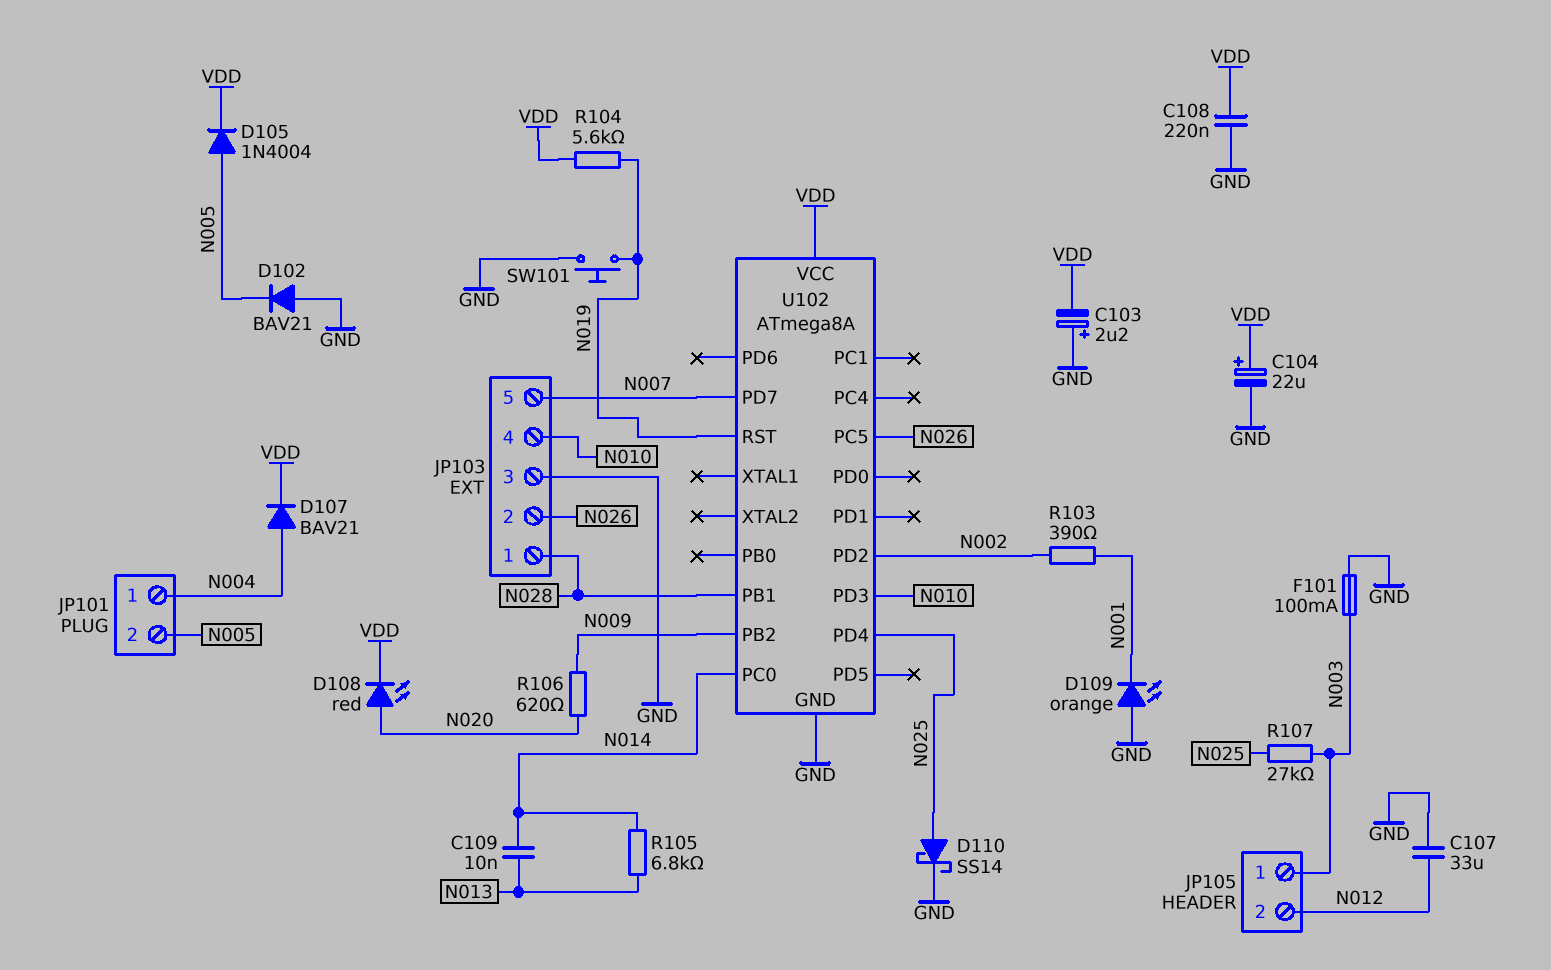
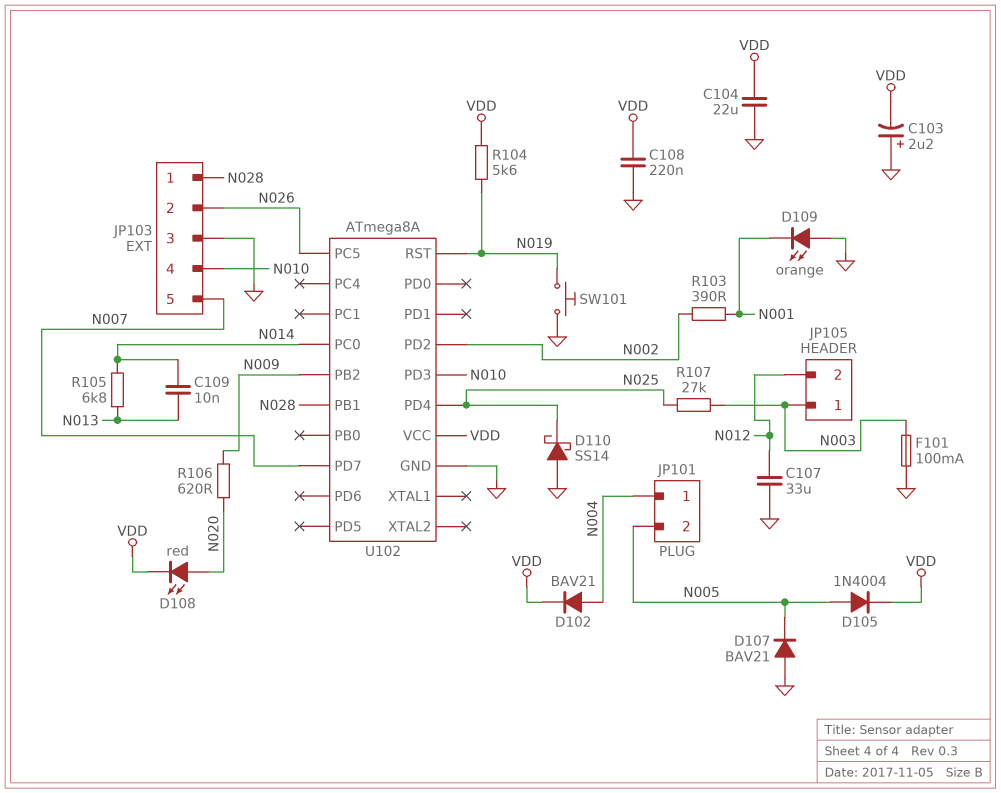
C104: 22uF (plus VDD, minus GND) -> 22uF (GND, VDD)
D102: diode BAV21 (A GND, K N005) -> diode BAV21 (A N004, K VDD)
D107: diode BAV21 (A N004, K VDD) -> diode BAV21 (A GND, K N005)
D110: schottky SS14 (A N025, K GND) -> schottky SS14 (A GND, K N025)

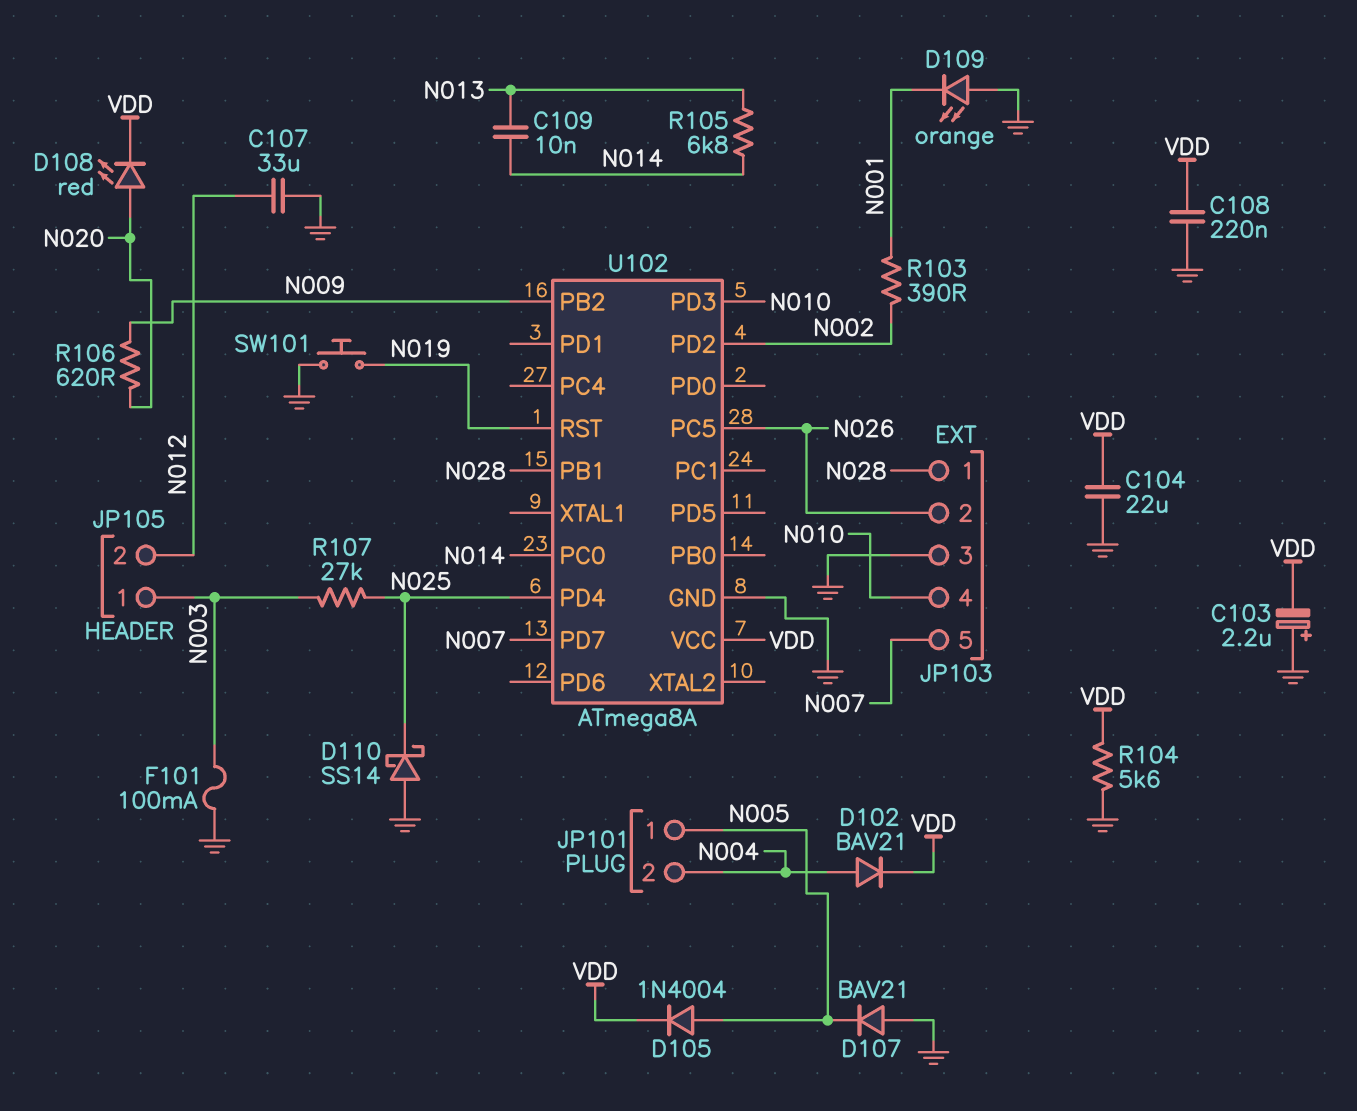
JP101 pin 1: N004 -> N005
JP101 pin 2: N005 -> N004
R104: 5.6k (N019, VDD) -> 5.6k (GND, VDD)

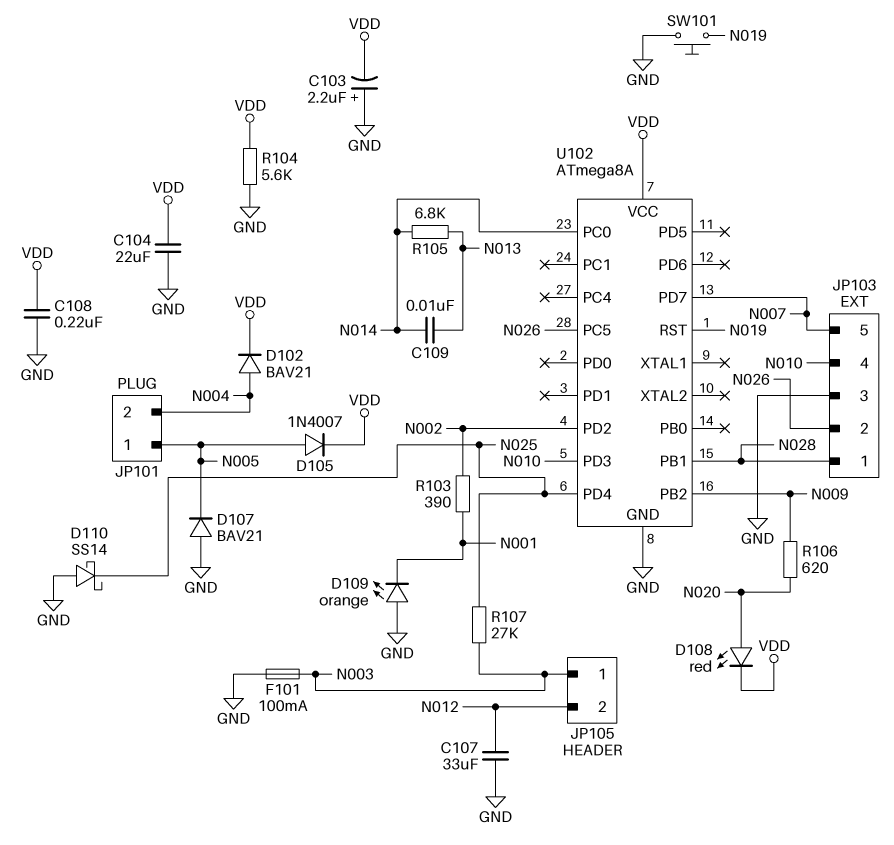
D105: diode 1N4004 (A N005, K VDD) -> diode 1N4007 (A N005, K VDD)

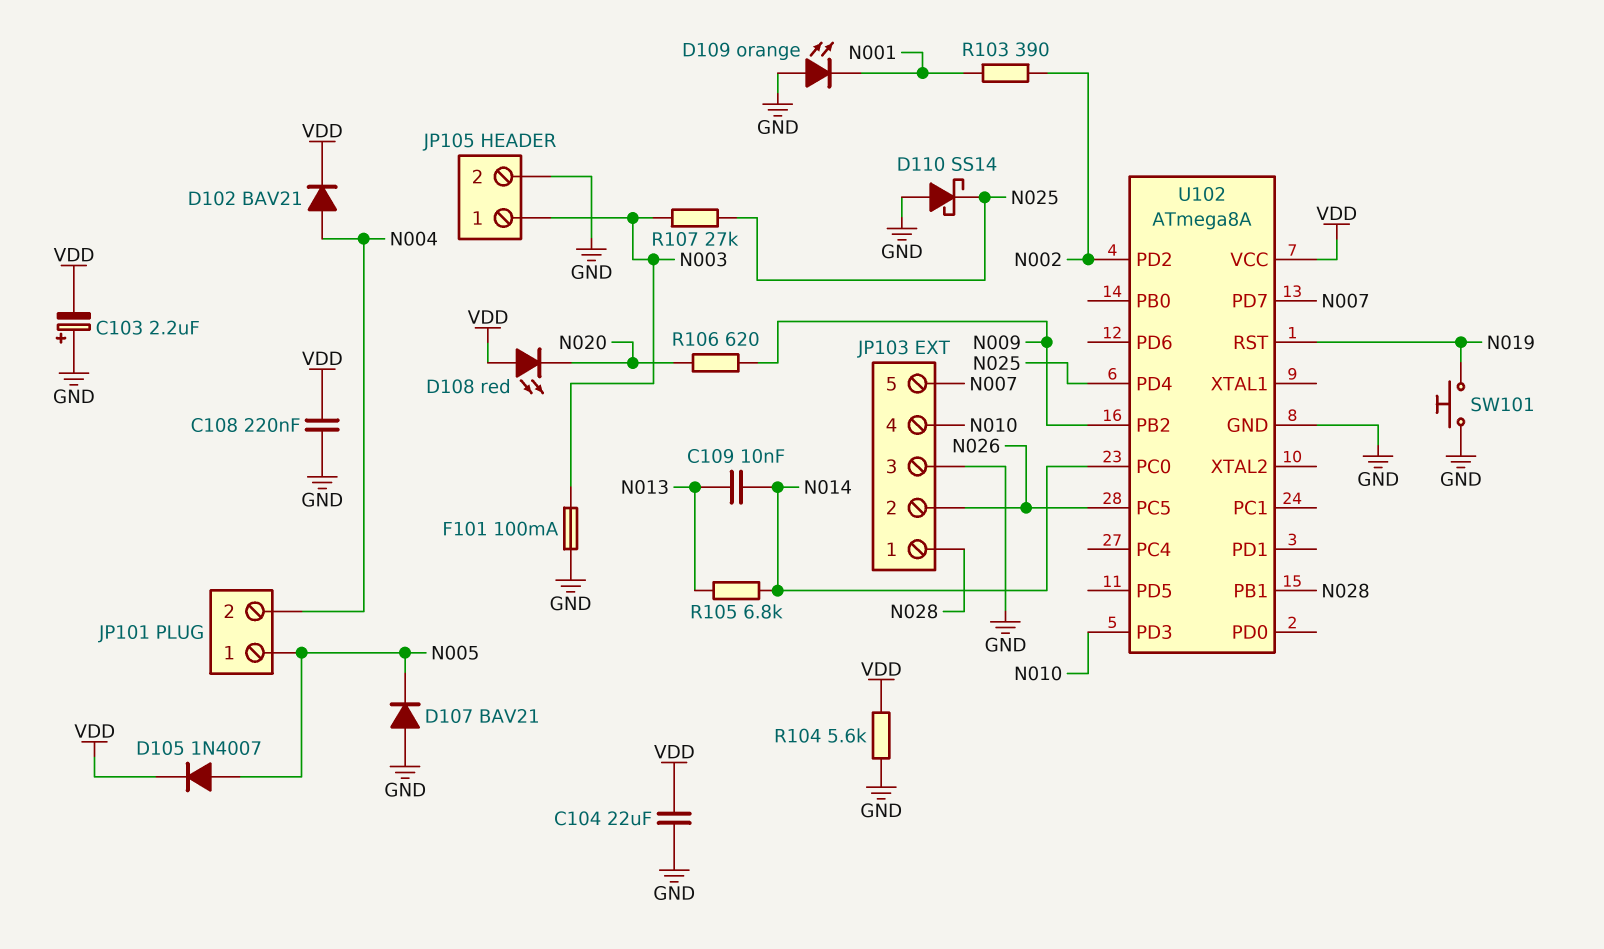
C107: 33uF (GND, N012) -> none
D108: LED red (A N020, K VDD) -> LED red (A VDD, K N020)
JP105 pin 2: N012 -> GND

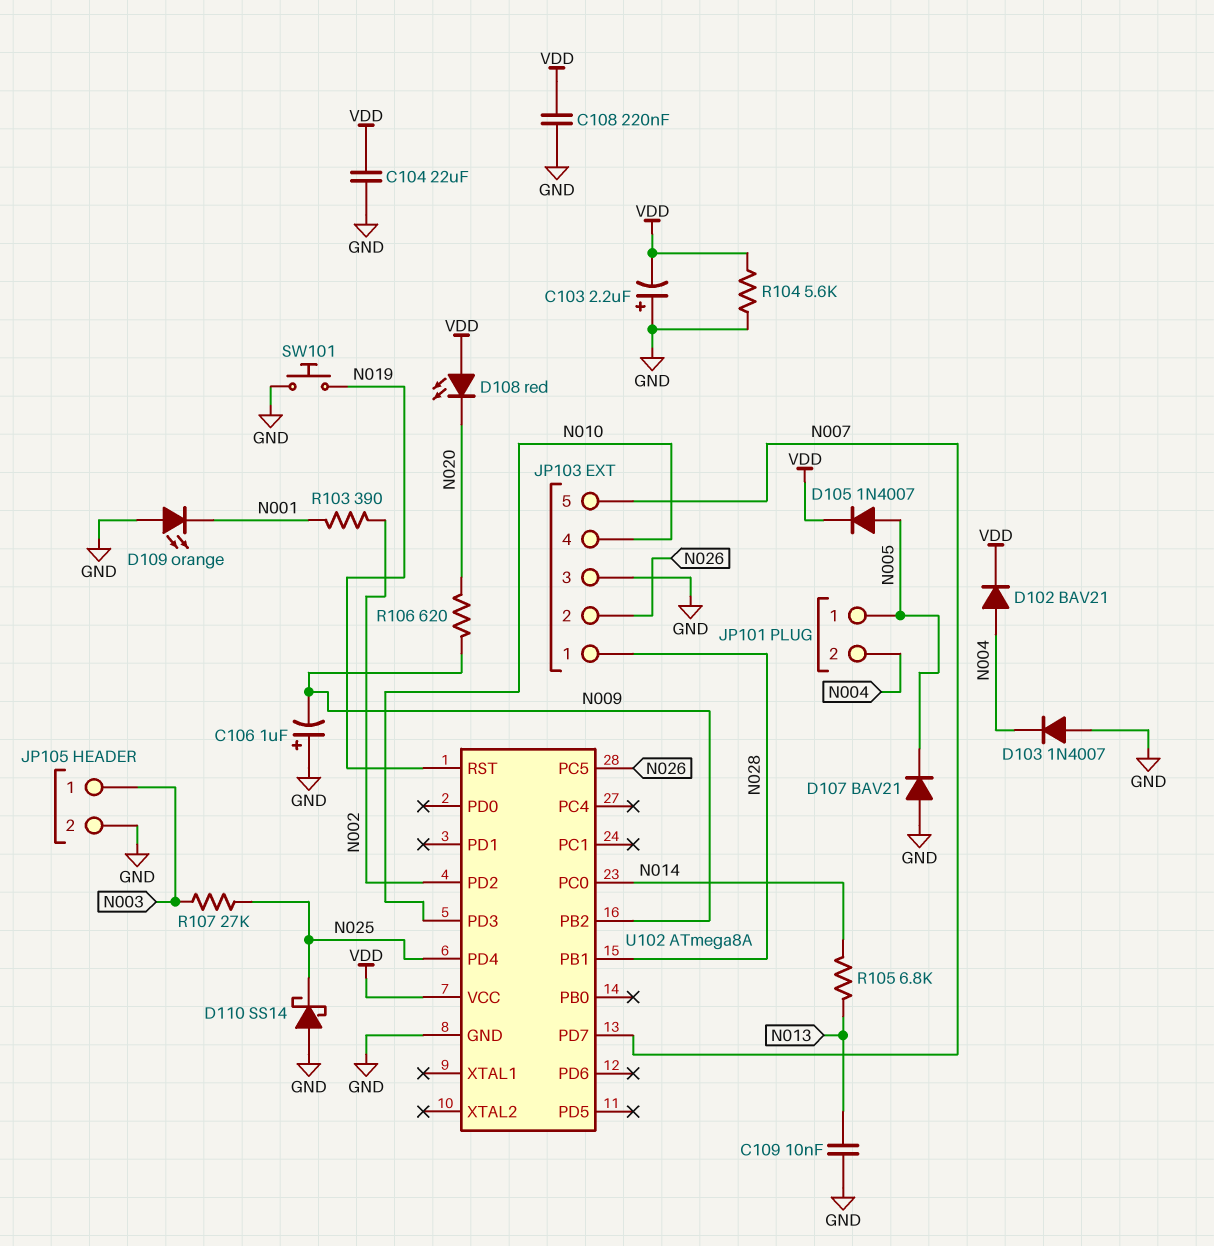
C106: none -> 1uF (plus GND, minus N009)
C109: 10nF (N013, N014) -> 10nF (GND, N013)
D103: none -> diode 1N4007 (A GND, K N004)
F101: 100mA (GND, N003) -> none

